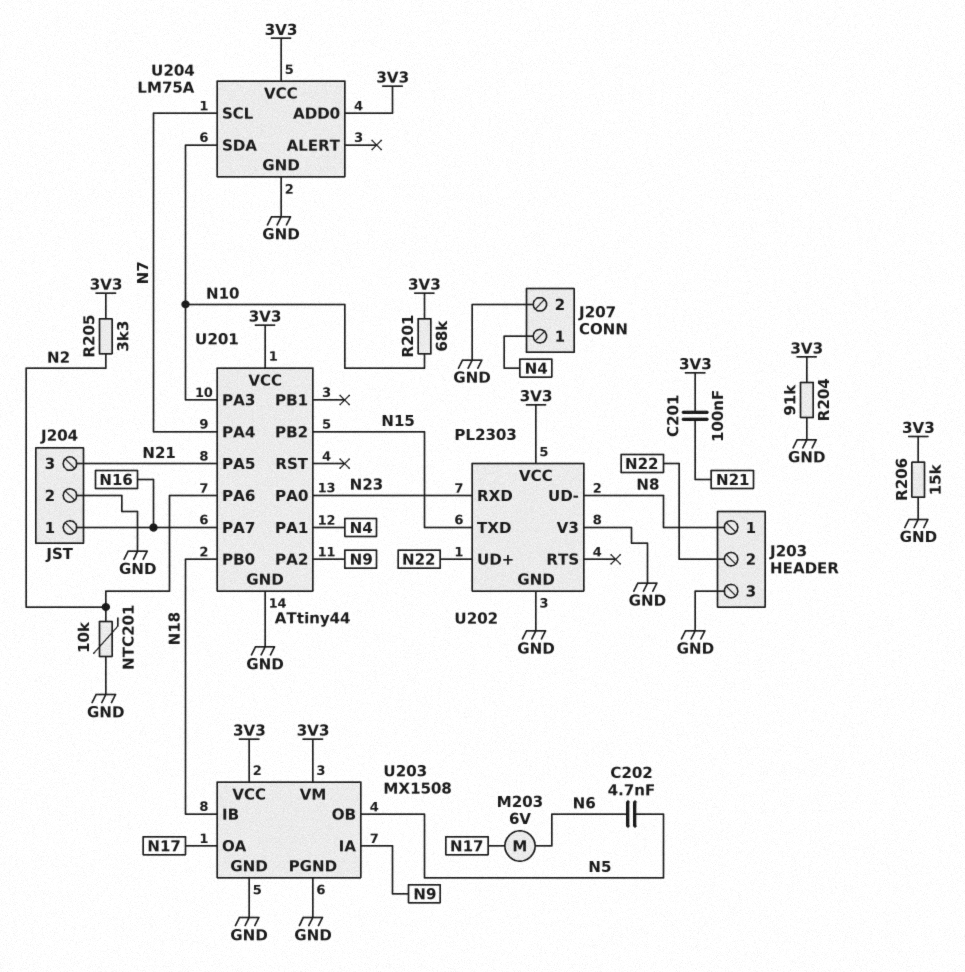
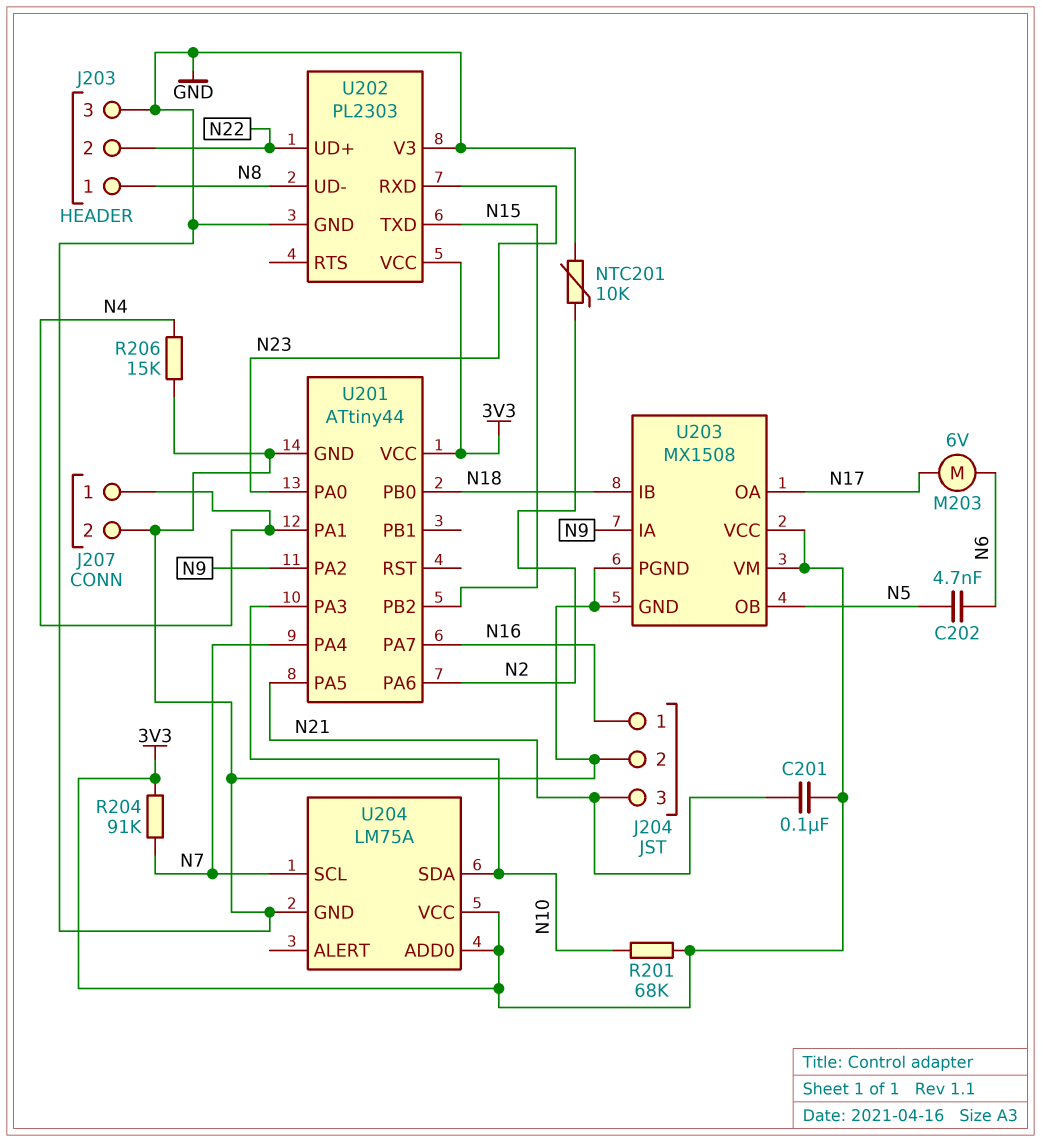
R204: 91k (3V3, GND) -> 91k (3V3, N7)
R205: 3.3k (3V3, N2) -> none
R206: 15k (3V3, GND) -> 15k (GND, N4)

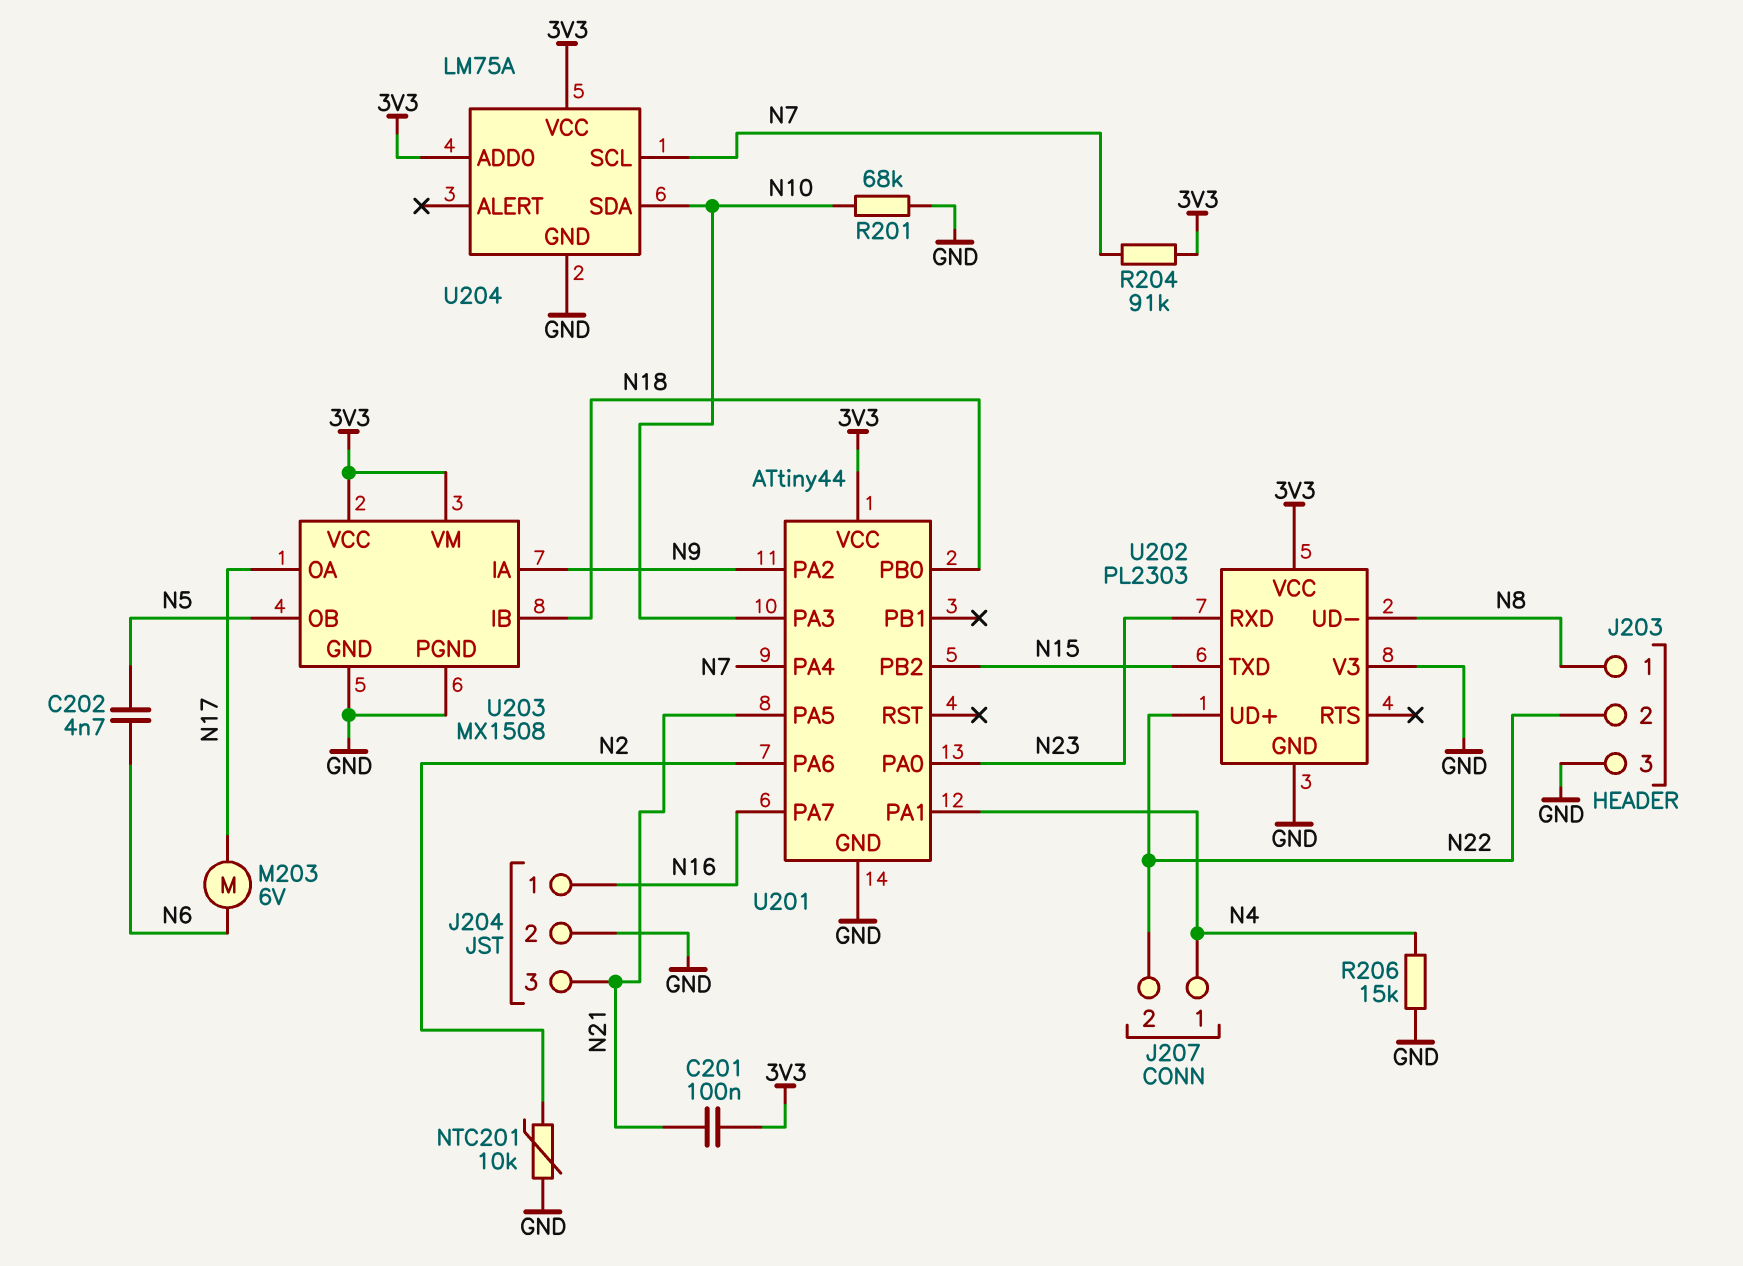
J207 pin 2: GND -> N22
R201: 68k (3V3, N10) -> 68k (GND, N10)

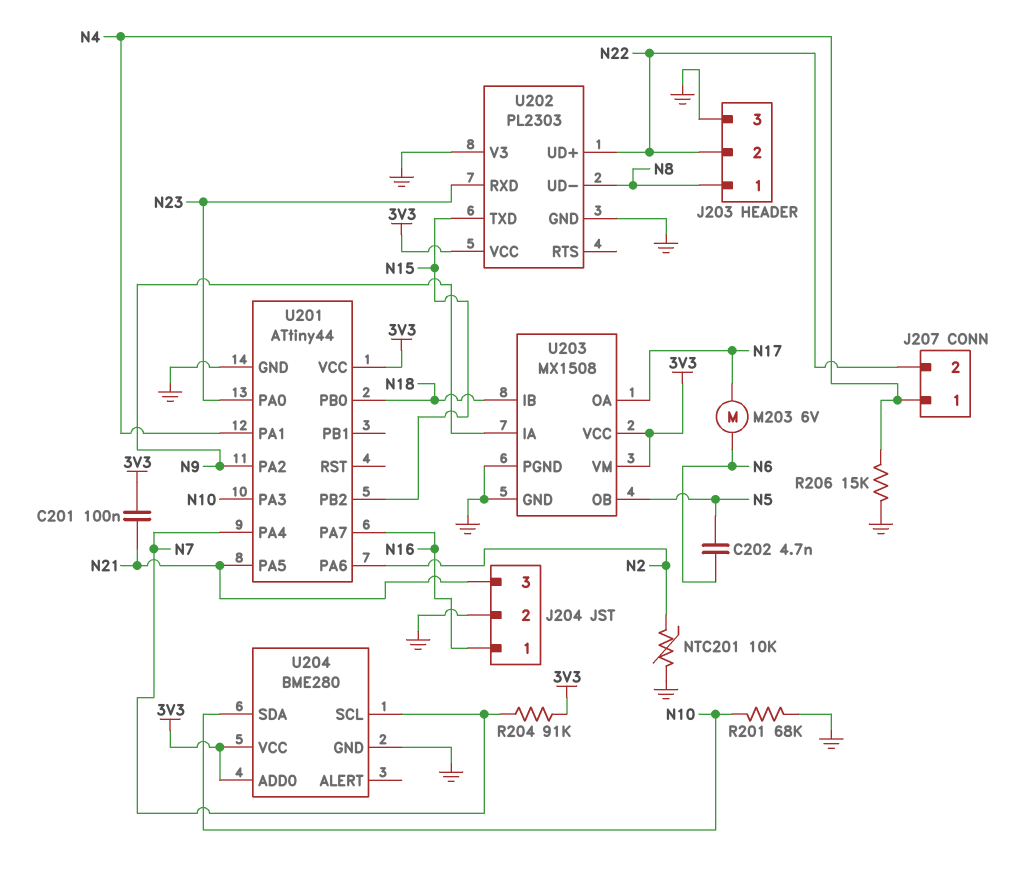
U204: LM75A -> BME280

